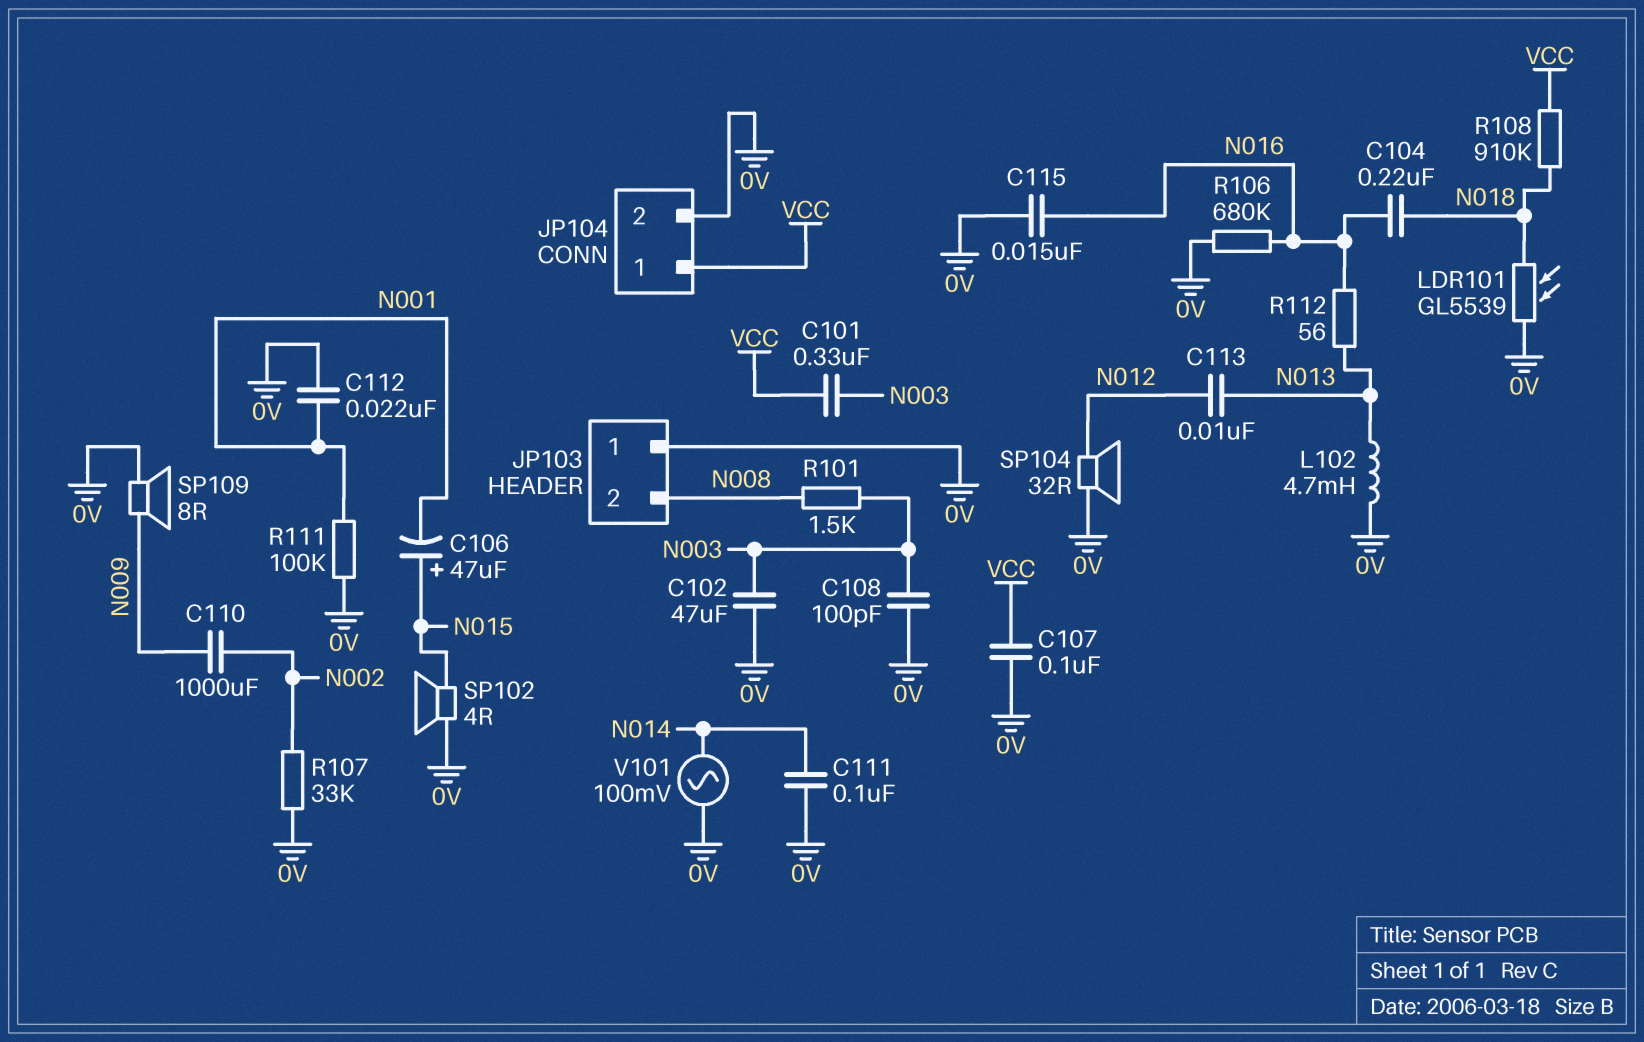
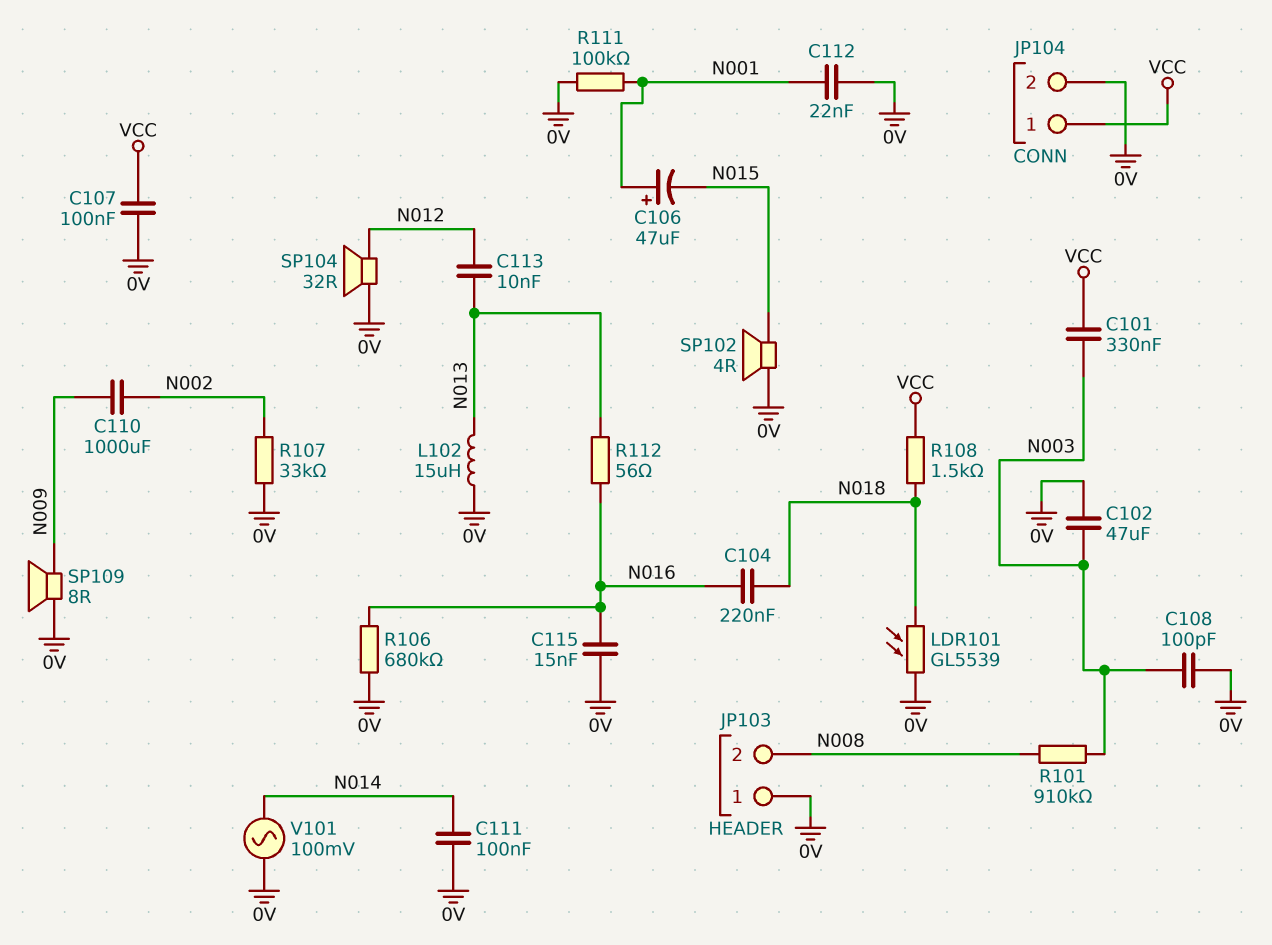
C106: 47uF (plus N015, minus N001) -> 47uF (plus N001, minus N015)
L102: 4.7mH (0V, N013) -> 15uH (0V, N013)
R101: 1.5k (N003, N008) -> 910k (N003, N008)
R108: 910k (N018, VCC) -> 1.5k (N018, VCC)

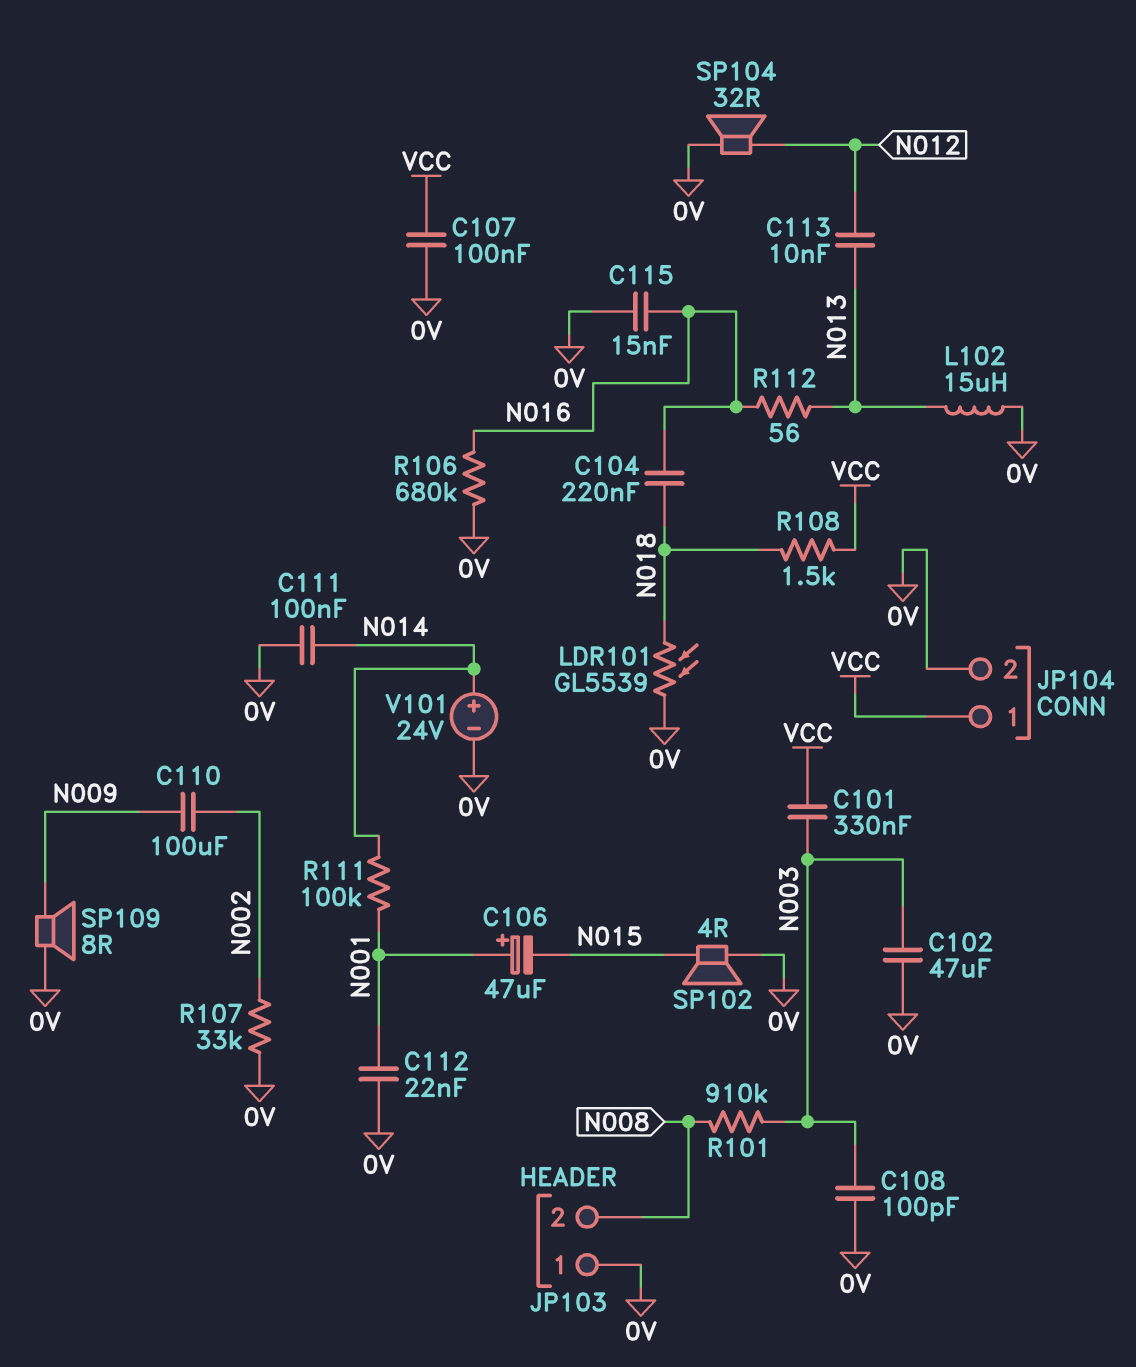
C110: 1000uF (N002, N009) -> 100uF (N002, N009)
R111: 100k (0V, N001) -> 100k (N001, N014)
V101: AC 100mV (0V, N014) -> 24V (plus N014, minus 0V)

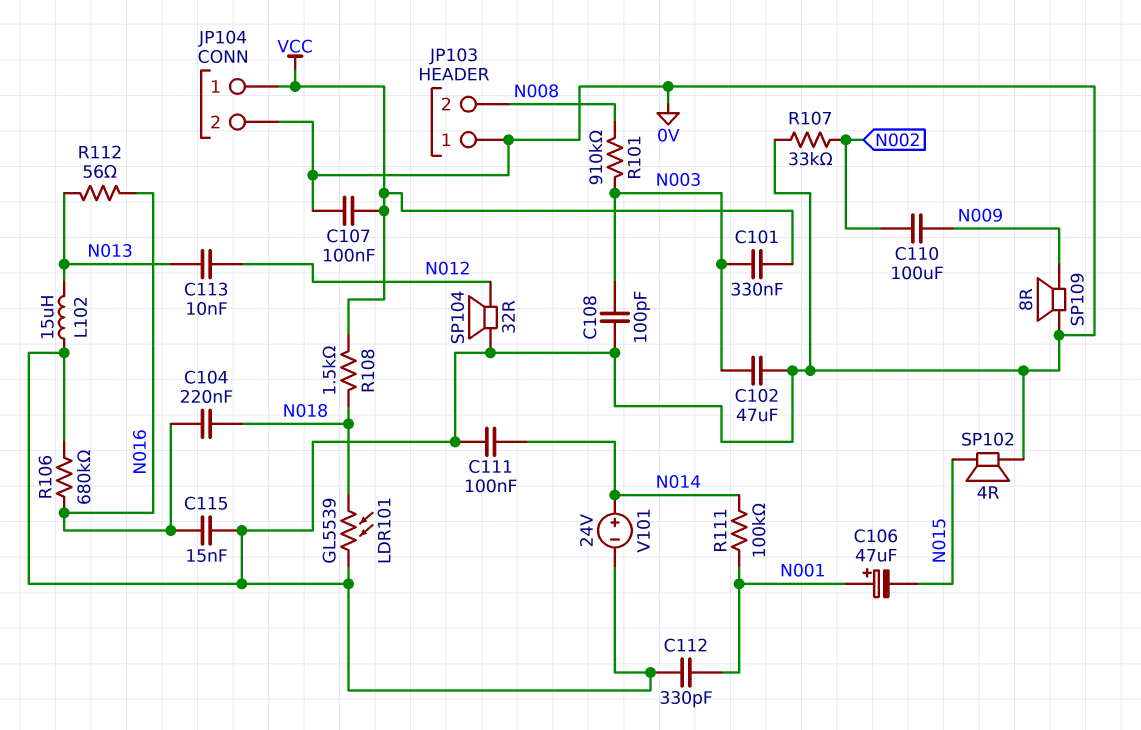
C112: 22nF (0V, N001) -> 330pF (0V, N001)

